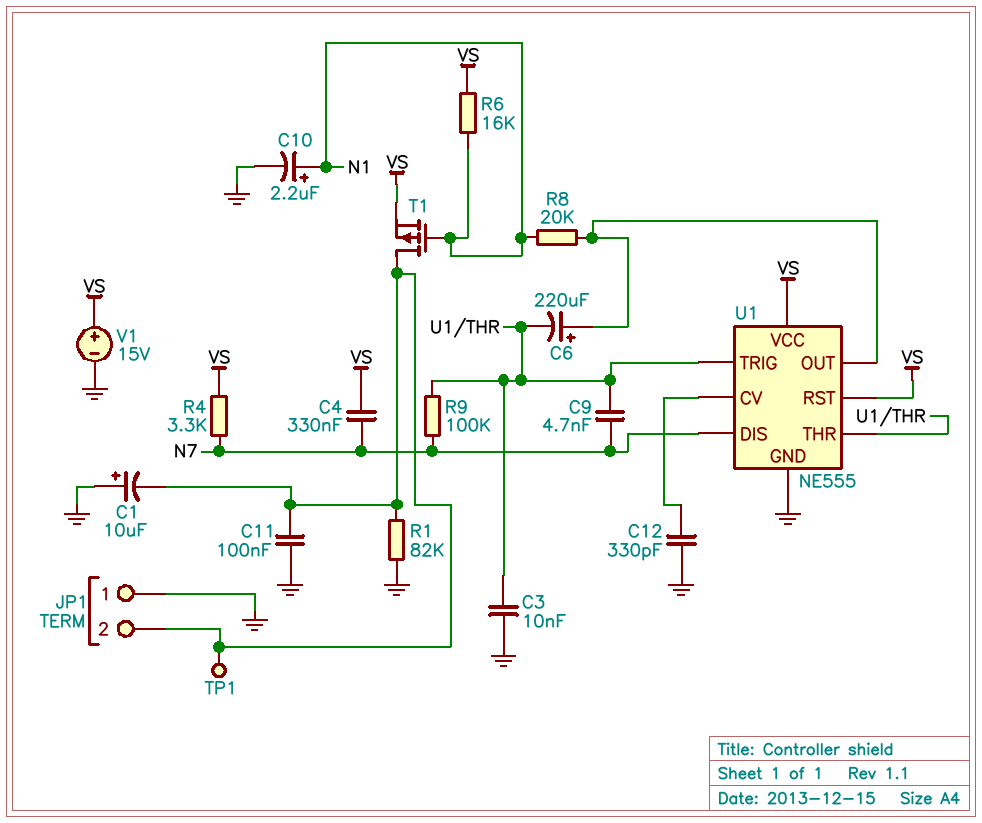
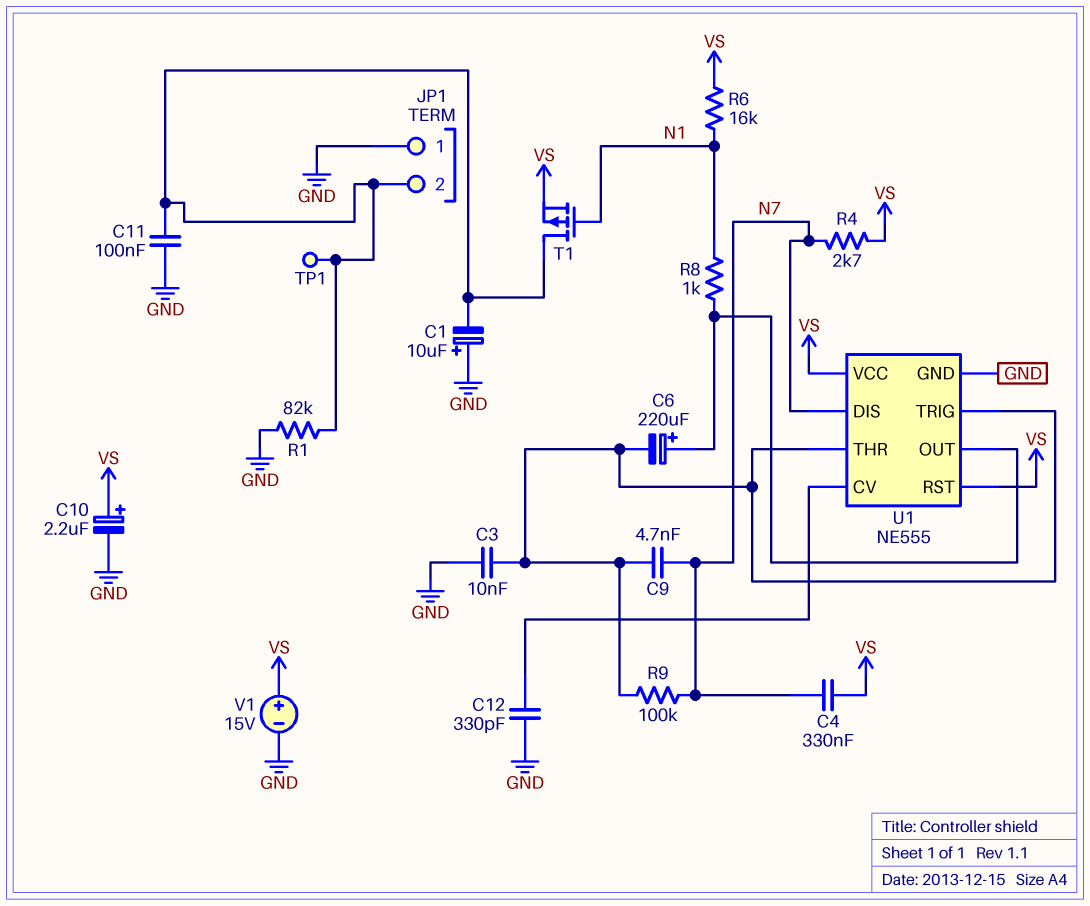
C10: 2.2uF (plus N1, minus GND) -> 2.2uF (plus VS, minus GND)
R4: 3.3k (N7, VS) -> 2.7k (N7, VS)
R8: 20k (N1, U1/OUT) -> 1k (N1, U1/OUT)

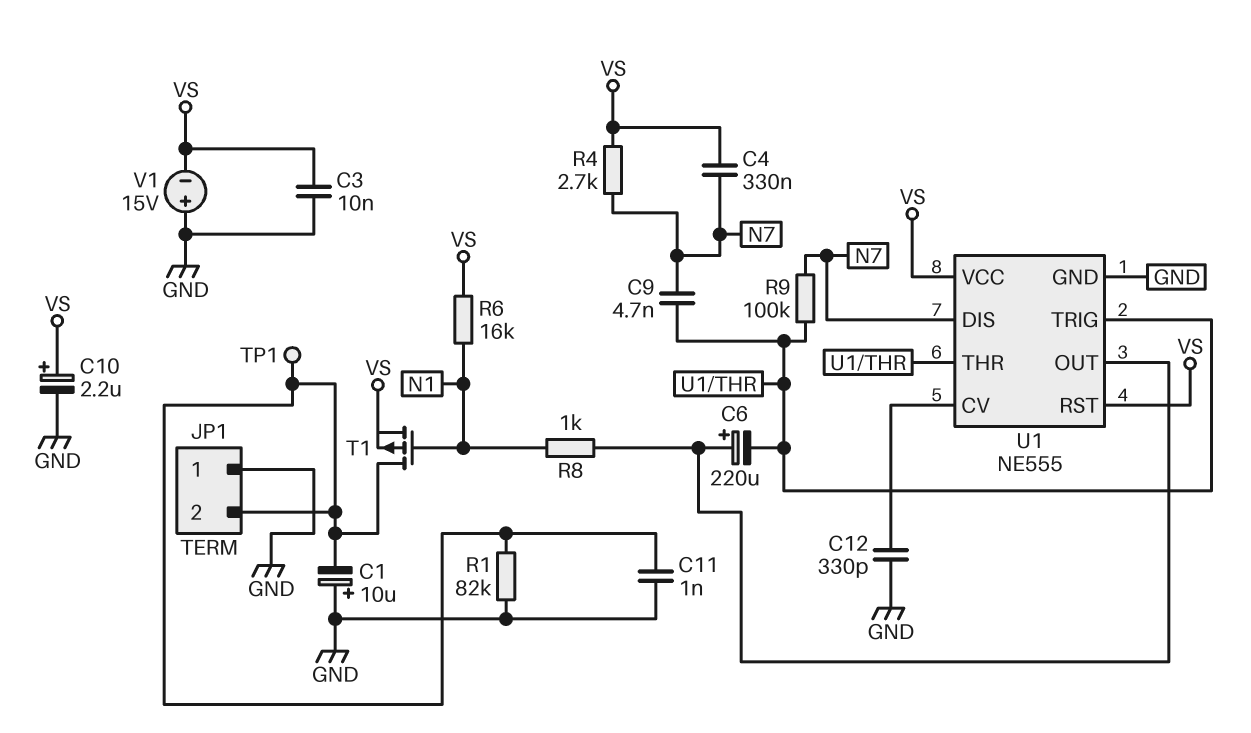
C3: 10nF (GND, U1/THR) -> 10nF (GND, VS)
C11: 100nF (GND, JP1/2) -> 1nF (GND, JP1/2)
V1: 15V (plus VS, minus GND) -> 15V (plus GND, minus VS)

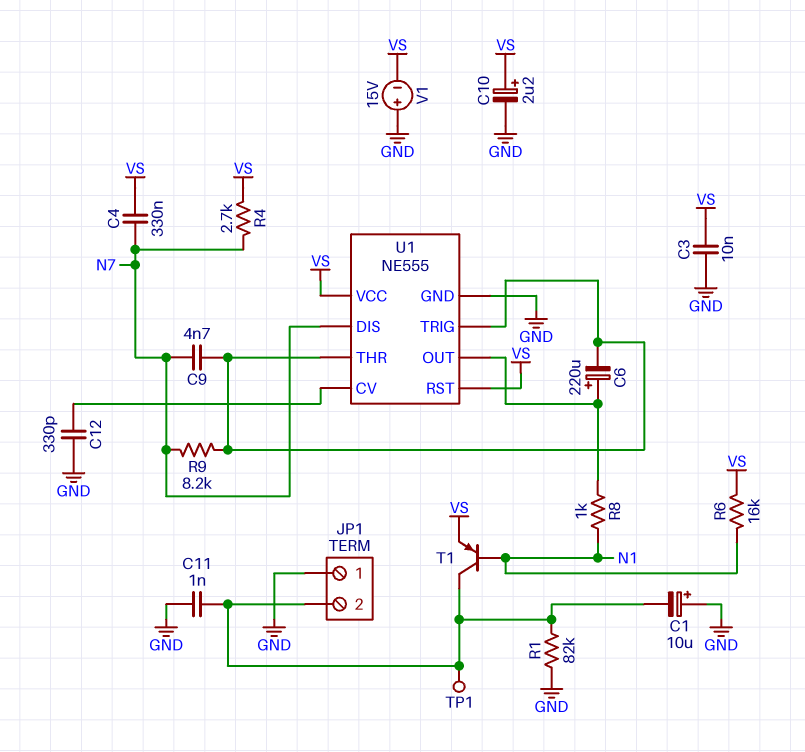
R9: 100k (N7, U1/THR) -> 8.2k (N7, U1/THR)
T1: PMOS (G N1, D JP1/2, S VS) -> PNP (B N1, C JP1/2, E VS)

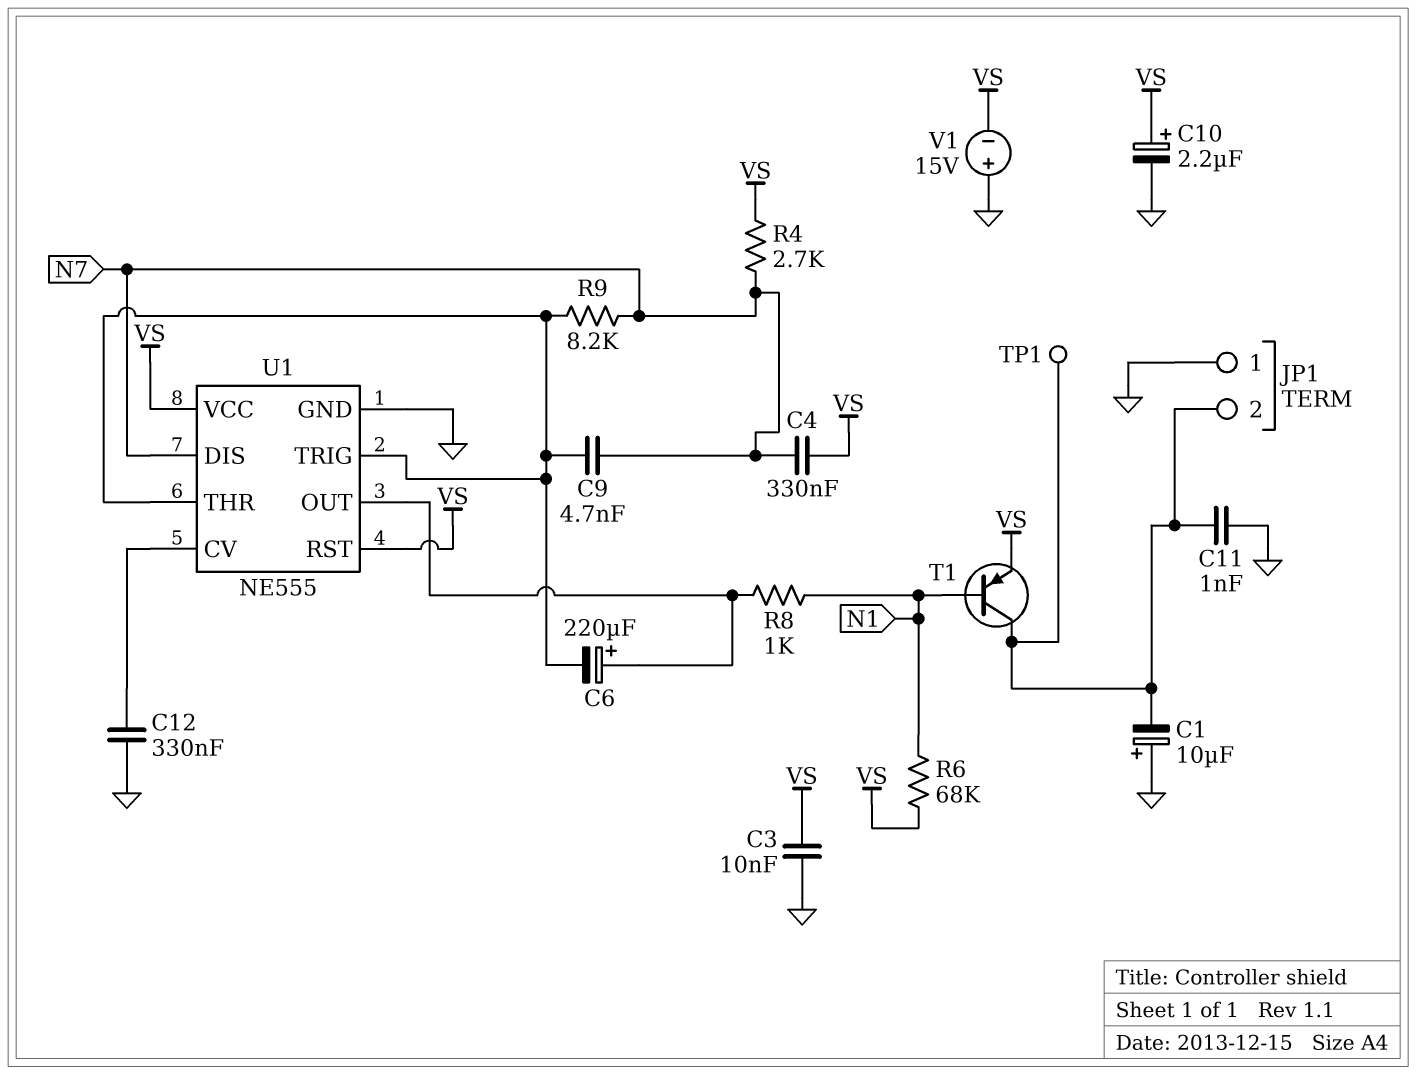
C12: 330pF (GND, U1/CV) -> 330nF (GND, U1/CV)
R1: 82k (GND, JP1/2) -> none
R6: 16k (N1, VS) -> 68k (N1, VS)

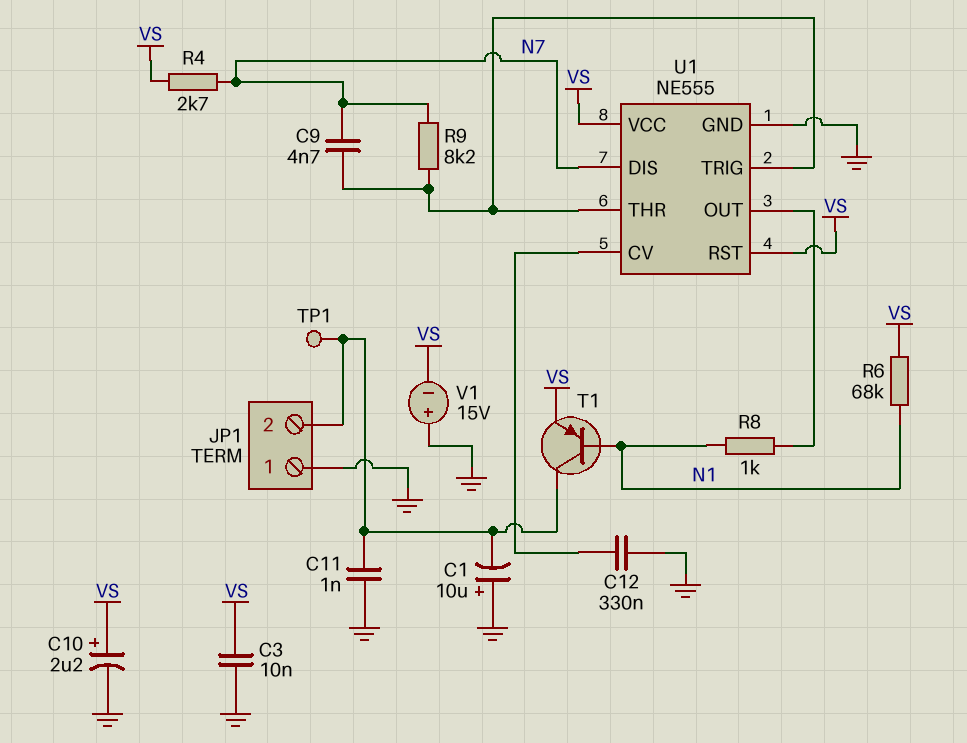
C4: 330nF (N7, VS) -> none
C6: 220uF (plus U1/OUT, minus U1/THR) -> none

